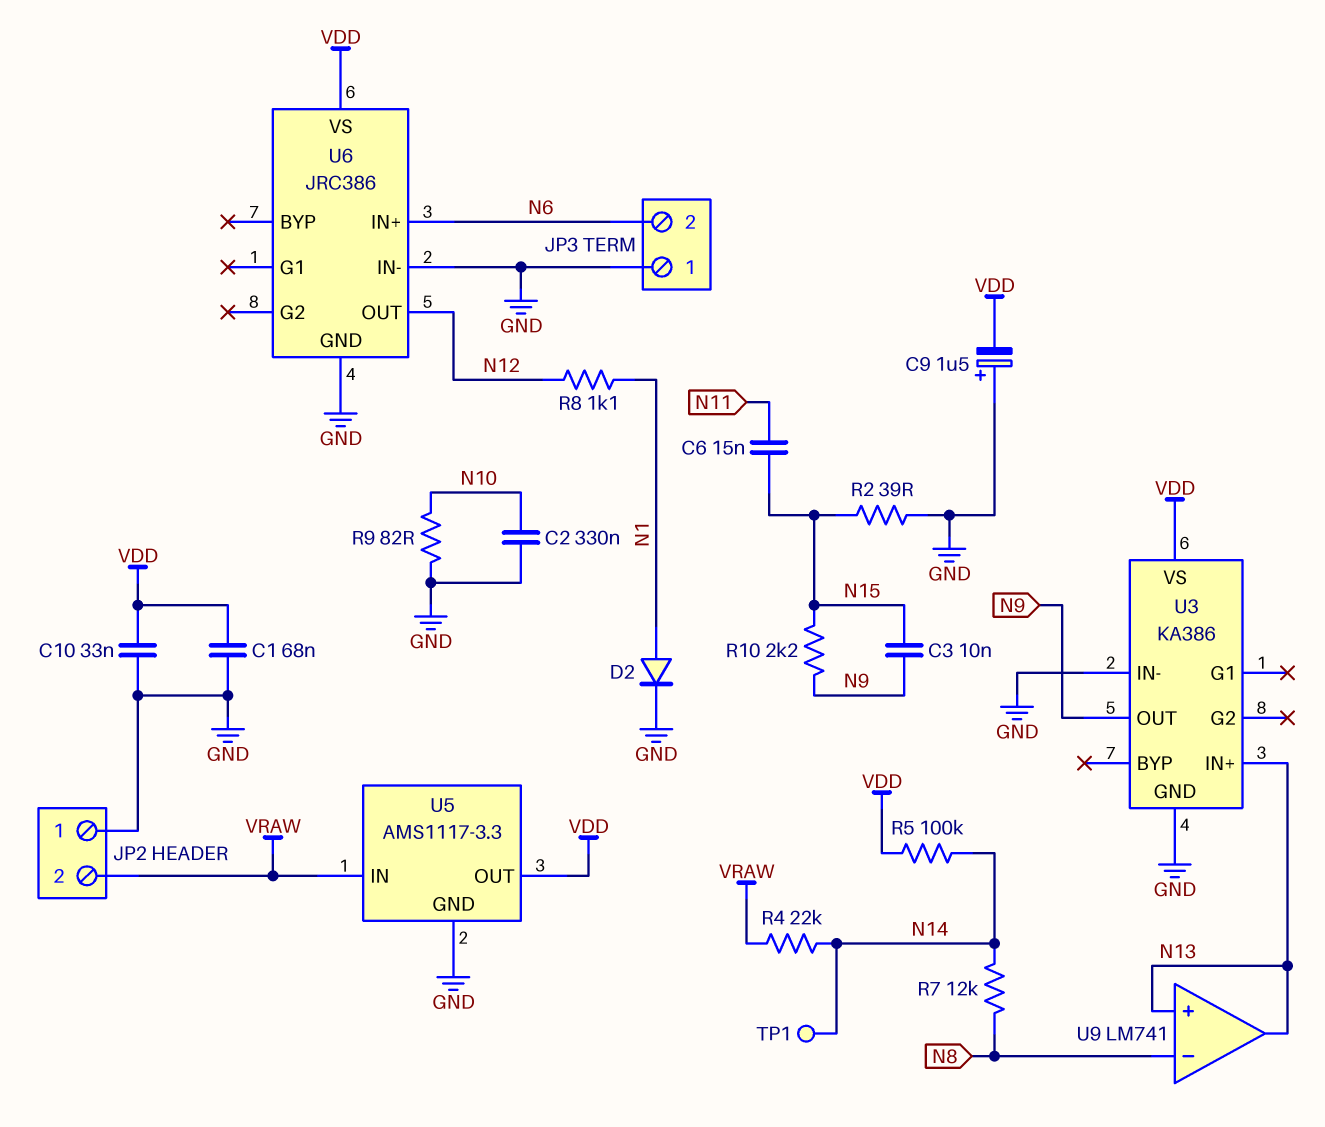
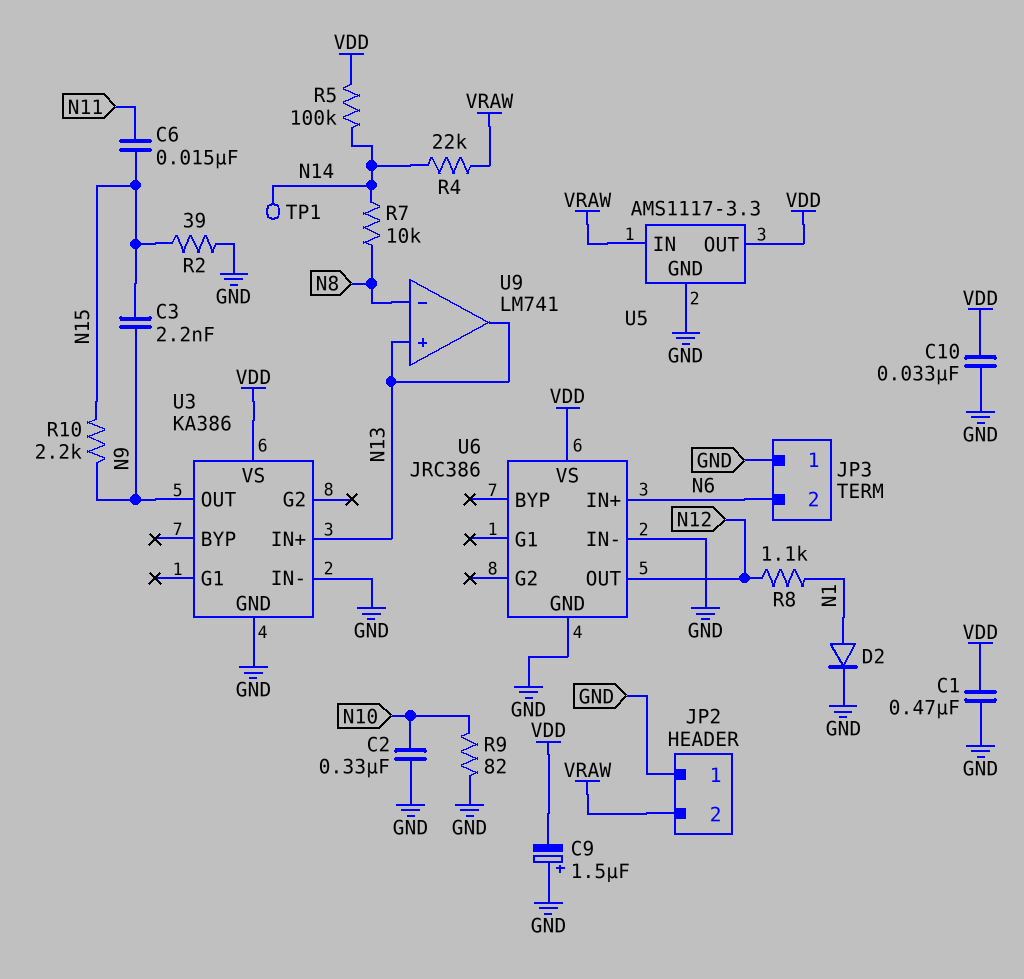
C1: 68nF (GND, VDD) -> 470nF (GND, VDD)
C3: 10nF (N9, N15) -> 2.2nF (N9, N15)
R7: 12k (N8, N14) -> 10k (N8, N14)

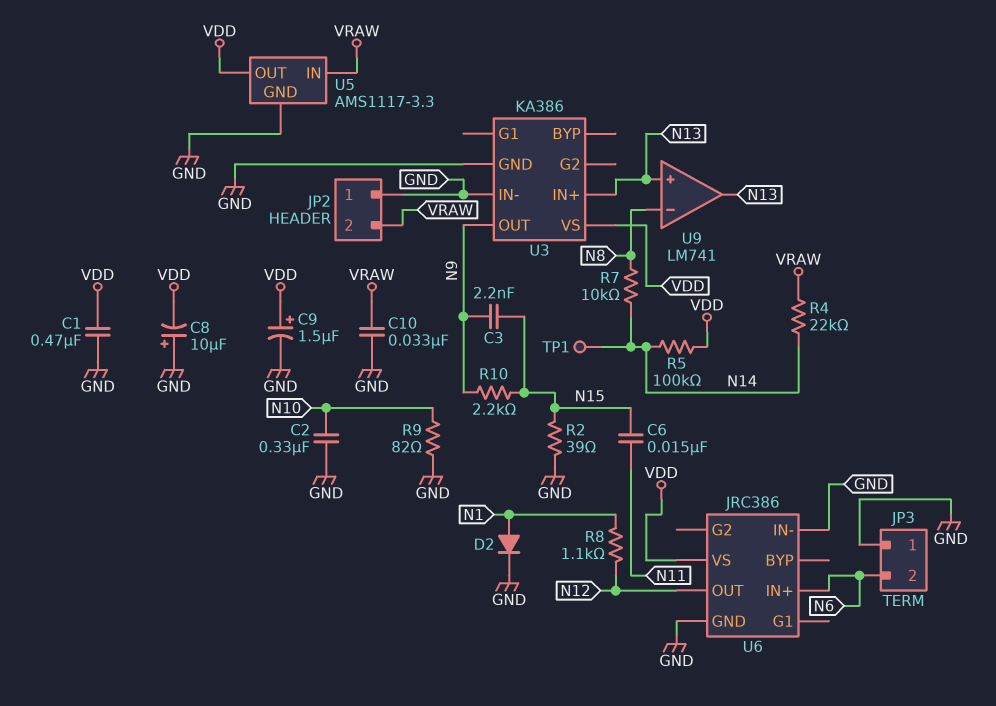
C8: none -> 10uF (plus GND, minus VDD)
C9: 1.5uF (plus GND, minus VDD) -> 1.5uF (plus VDD, minus GND)
C10: 33nF (GND, VDD) -> 33nF (GND, VRAW)

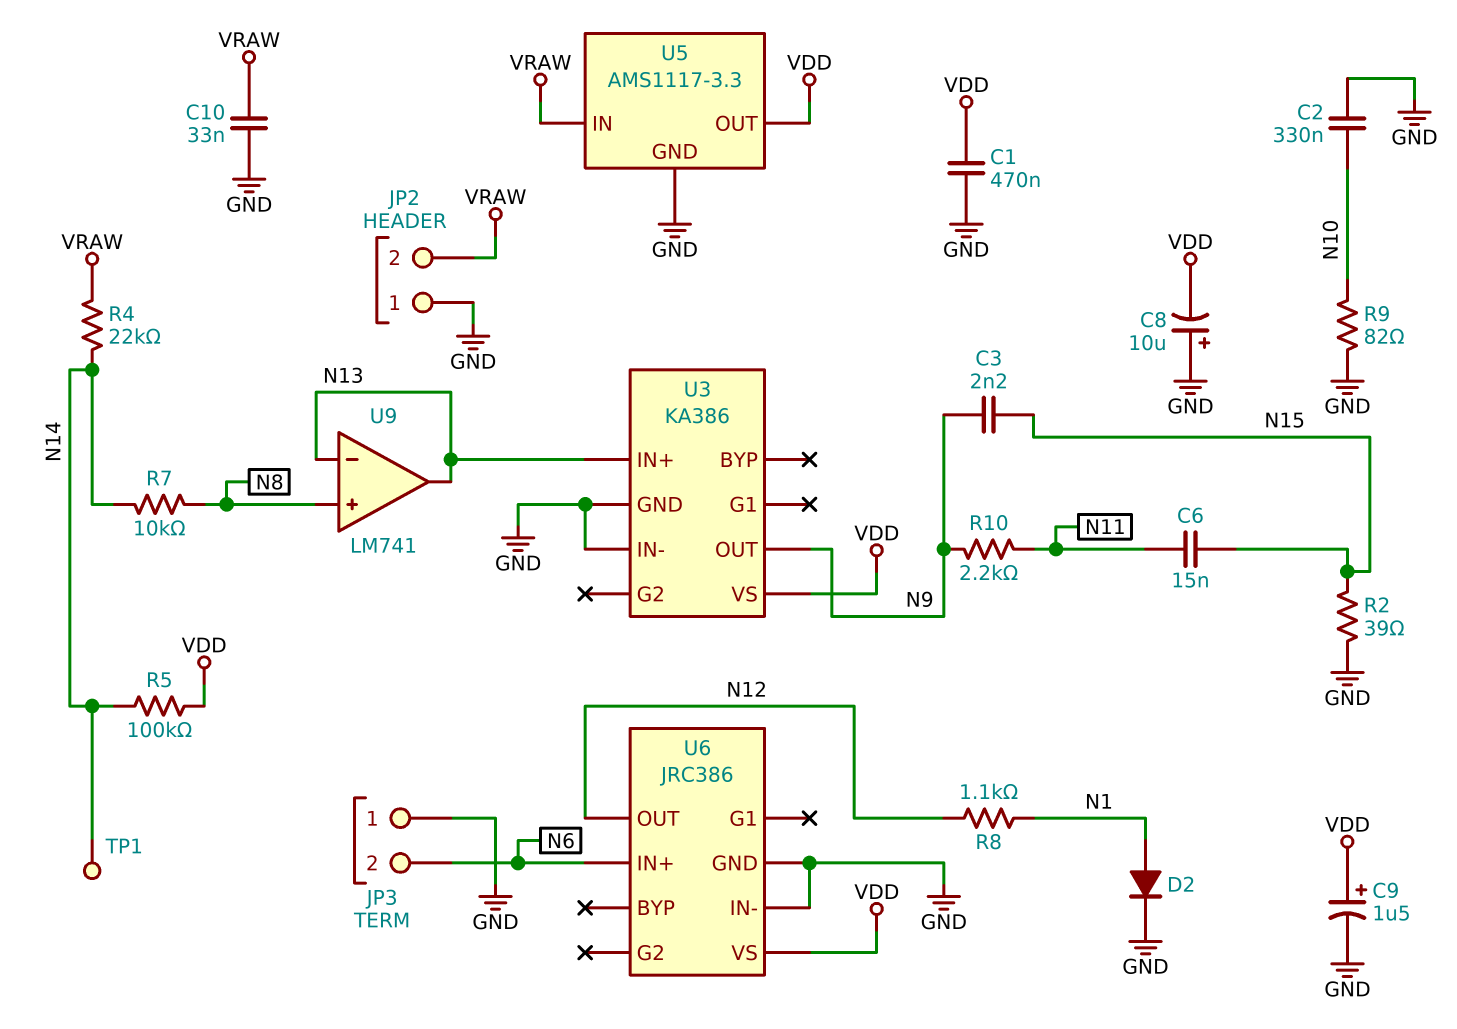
R10: 2.2k (N9, N15) -> 2.2k (N9, N11)
U9 pin in+: N13 -> N8
U9 pin in-: N8 -> N13

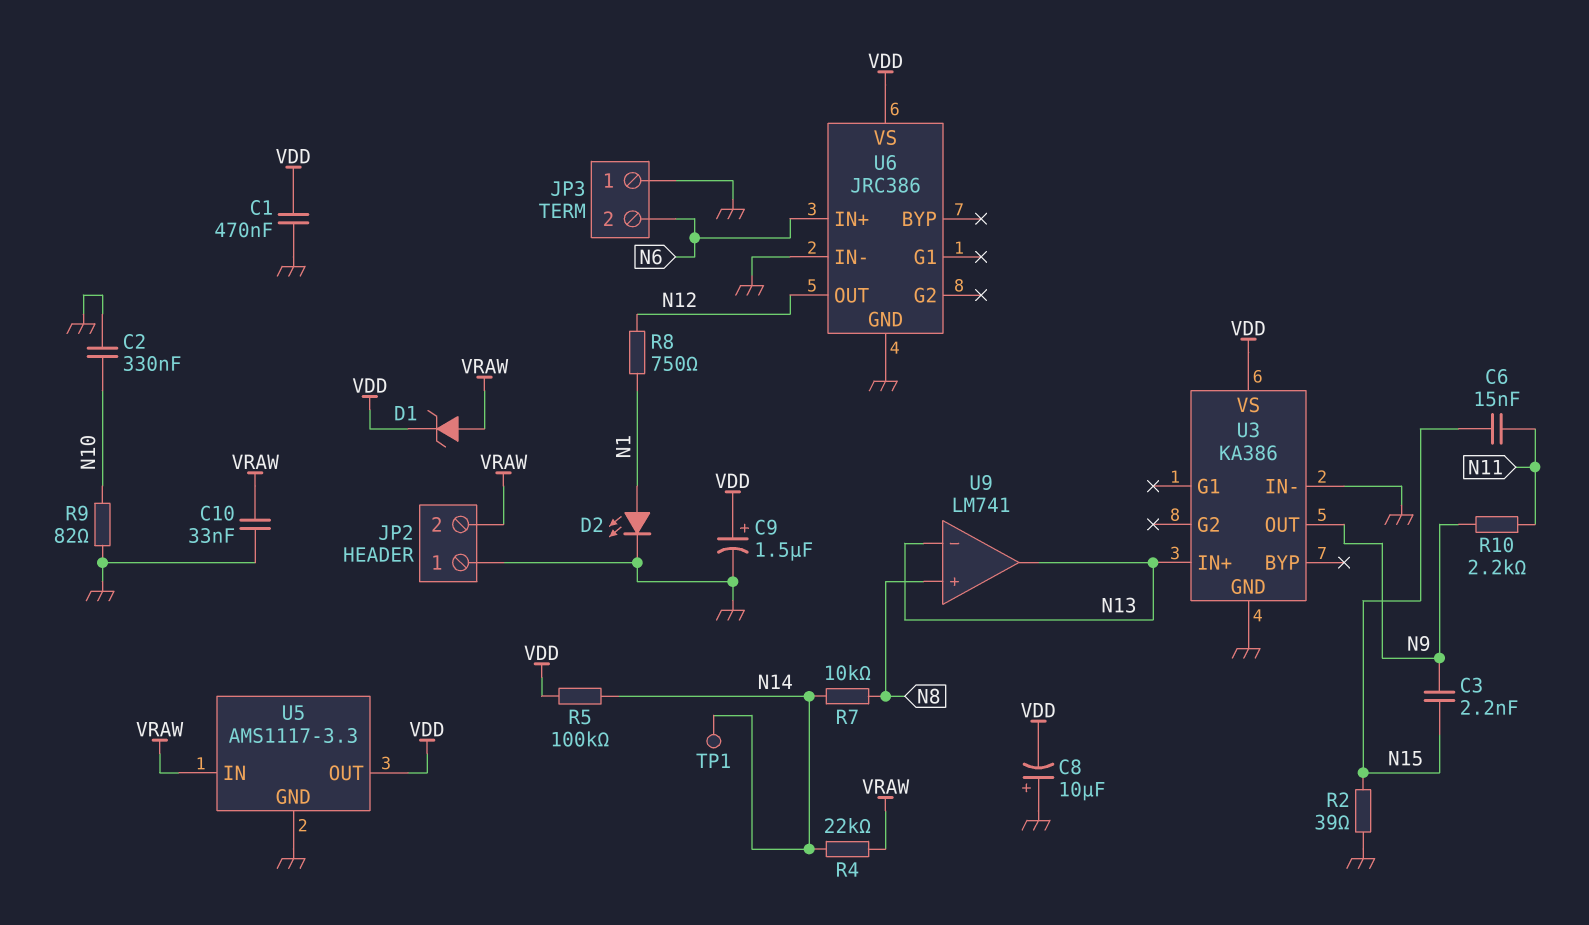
D1: none -> zener (A VRAW, K VDD)
D2: diode (A N1, K GND) -> LED (A N1, K GND)
R8: 1.1k (N1, N12) -> 750 (N1, N12)

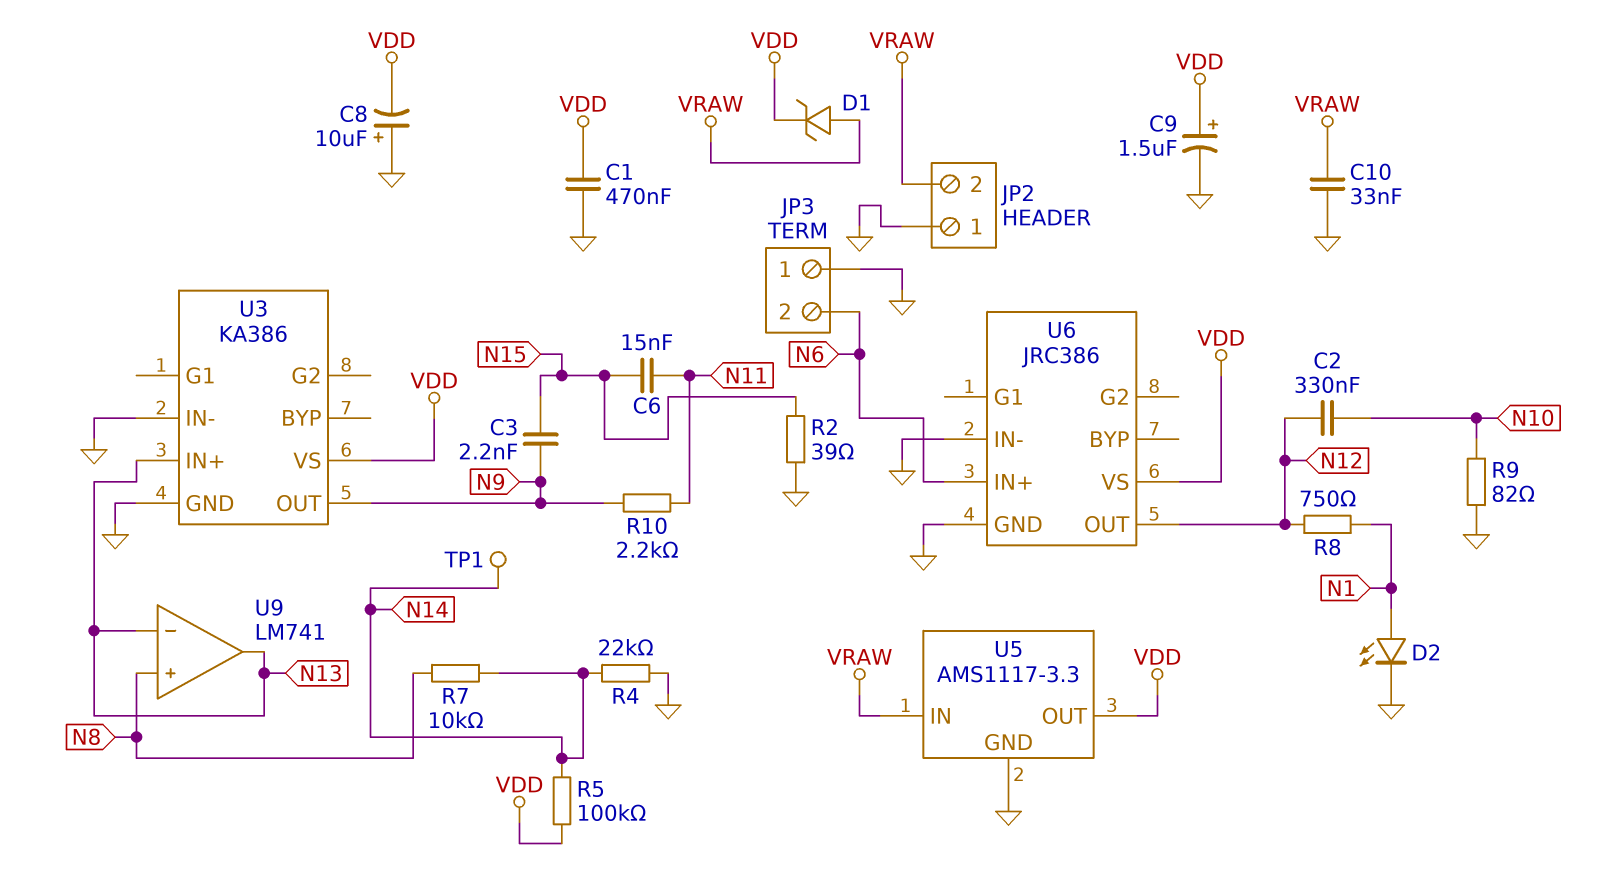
C2: 330nF (GND, N10) -> 330nF (N10, N12)
R4: 22k (N14, VRAW) -> 22k (GND, N14)

